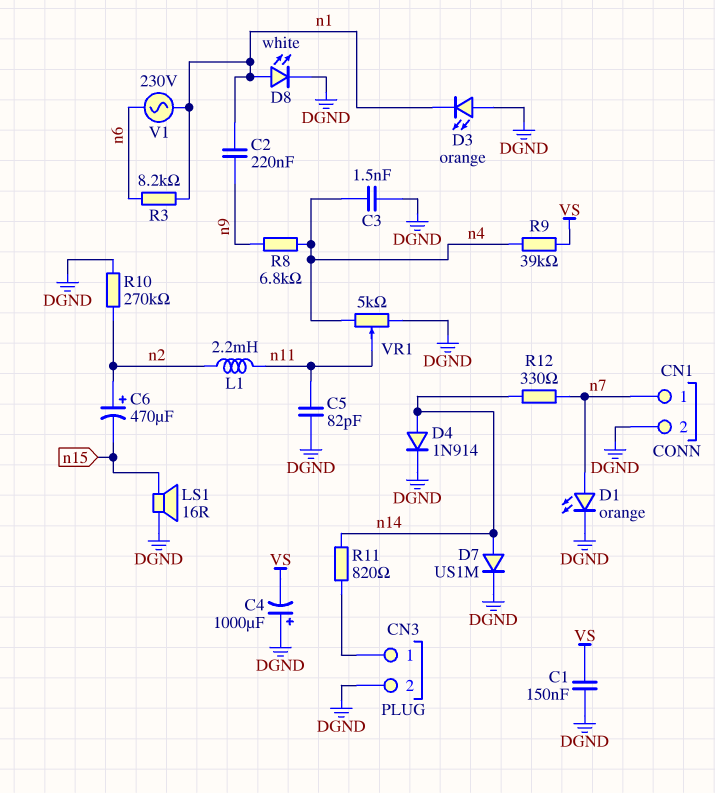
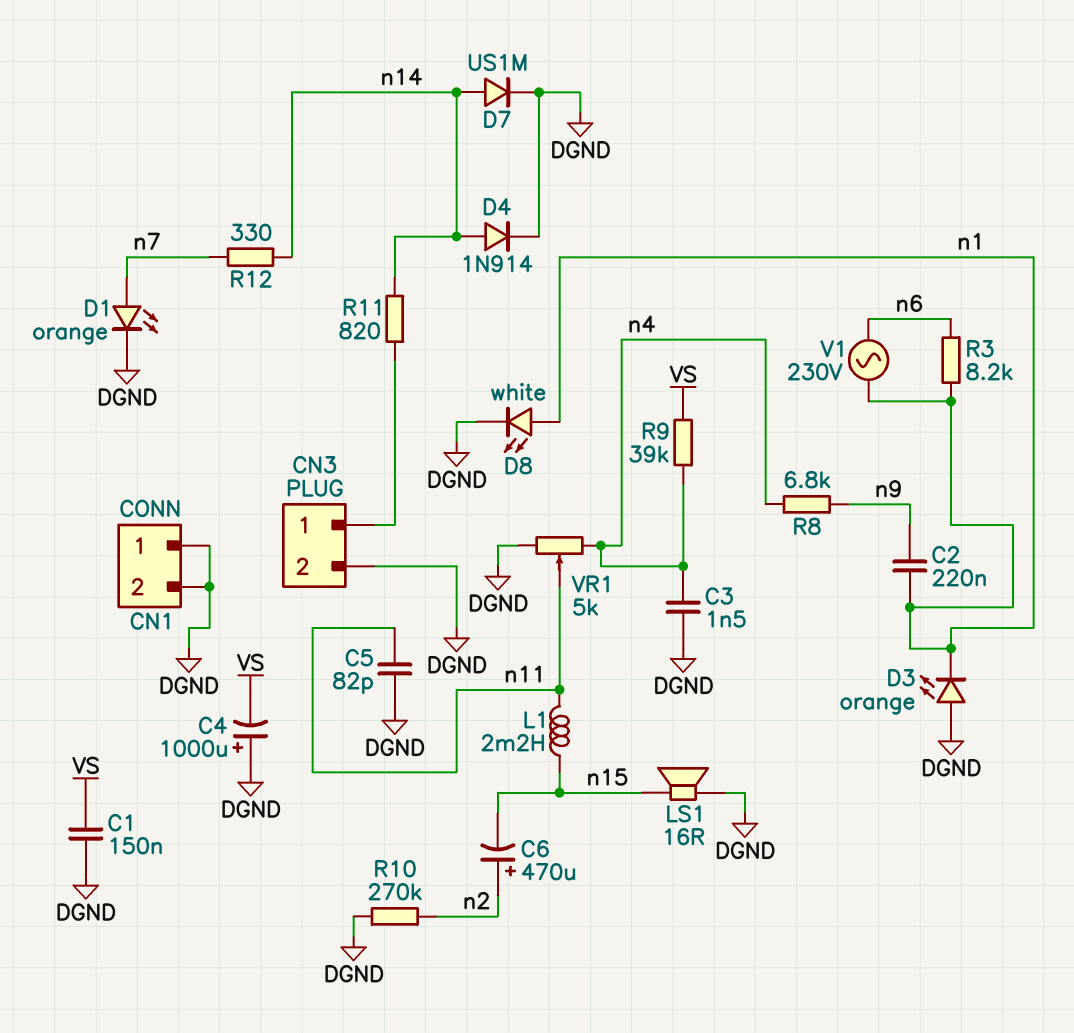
CN1 pin 1: n7 -> DGND
L1: 2.2mH (n2, n11) -> 2.2mH (n11, n15)

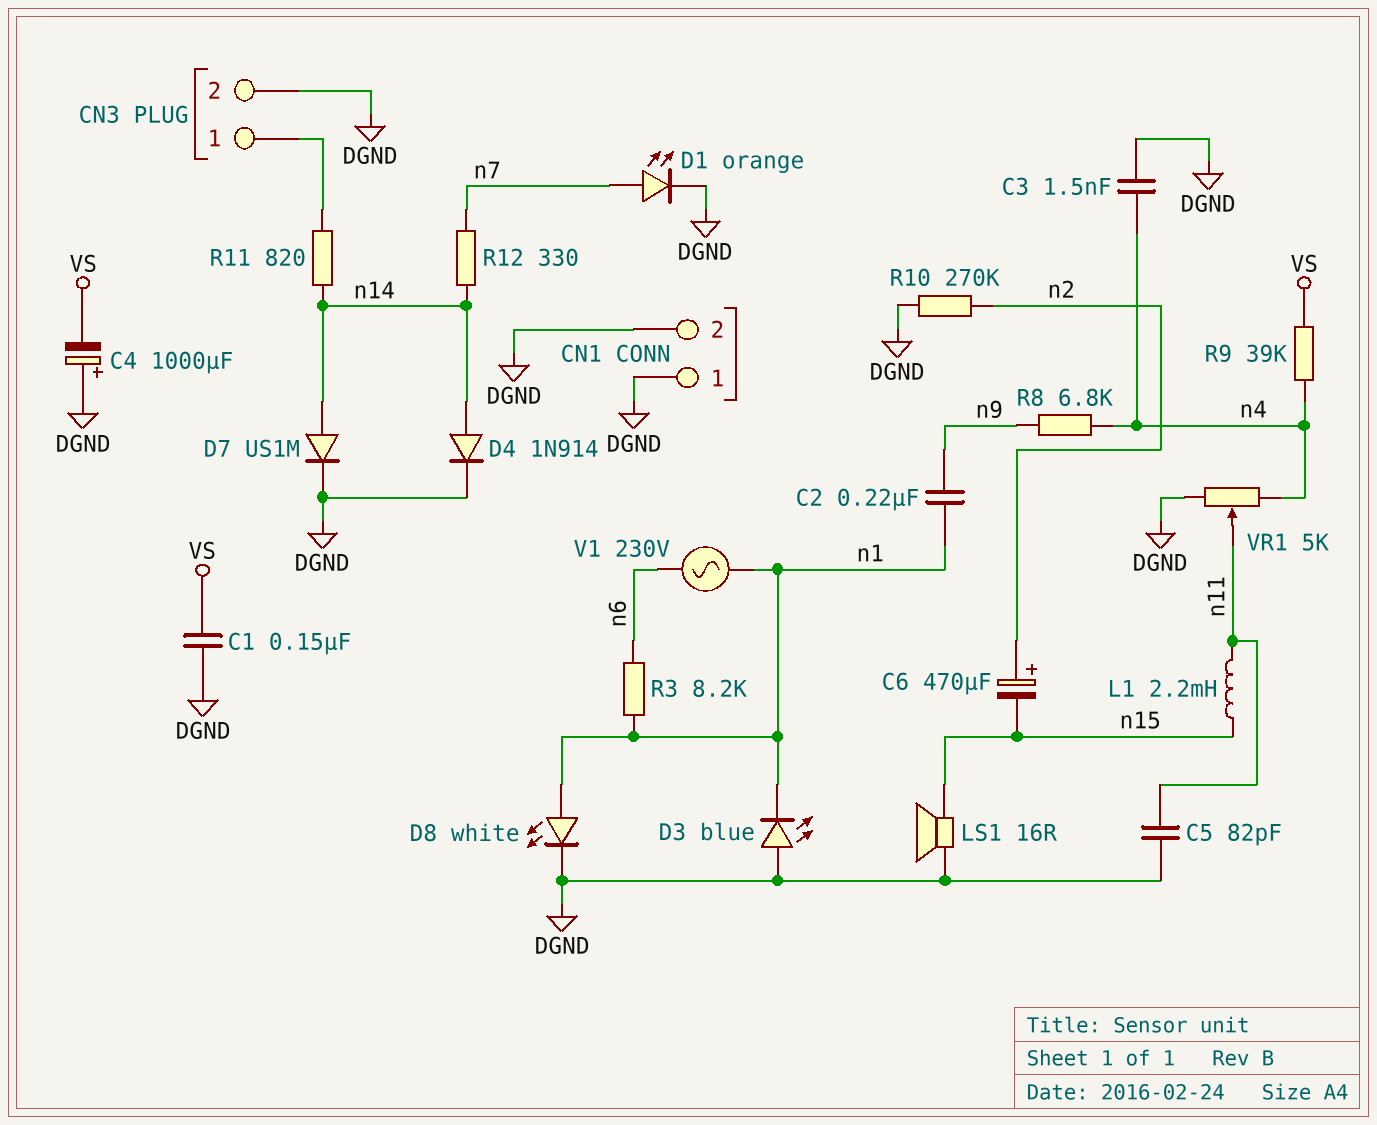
D3: LED orange (A DGND, K n1) -> LED blue (A DGND, K n1)

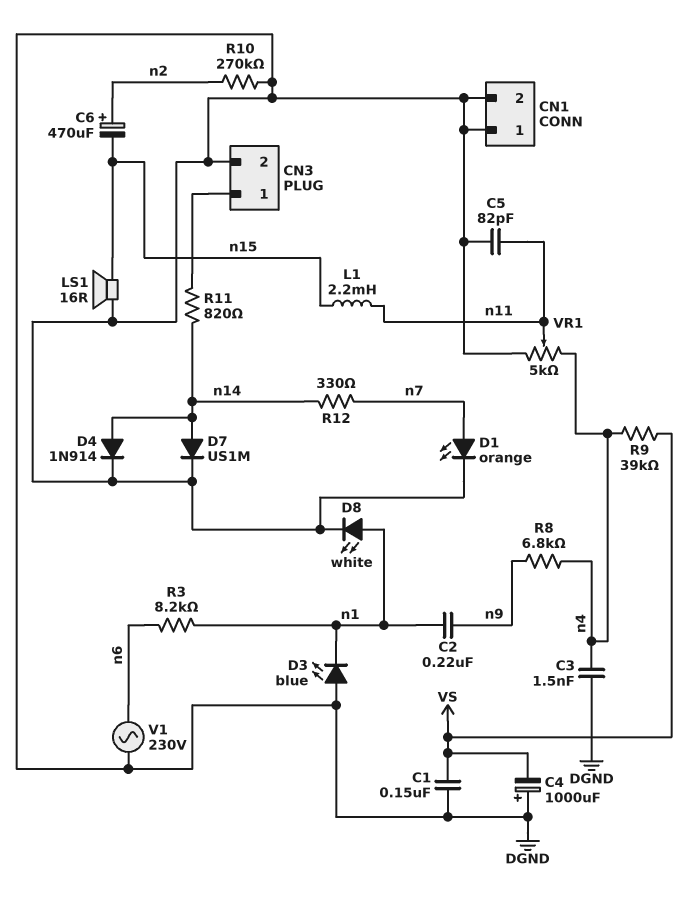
V1: AC 230V (n1, n6) -> AC 230V (DGND, n6)

